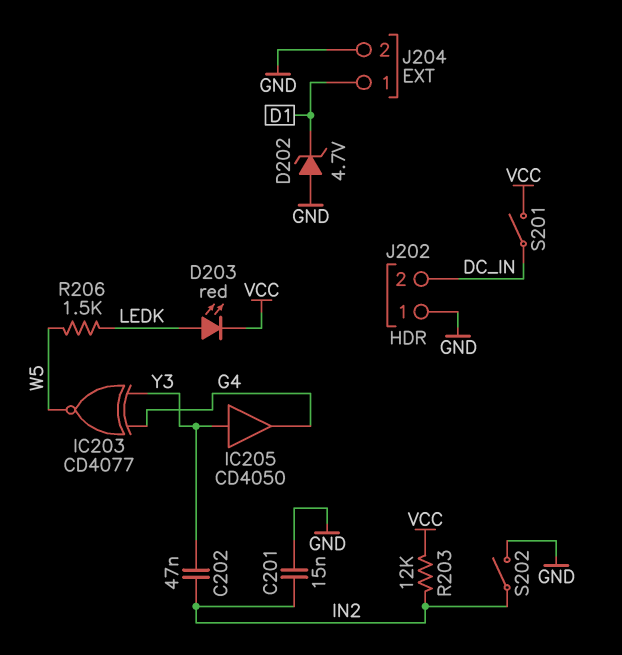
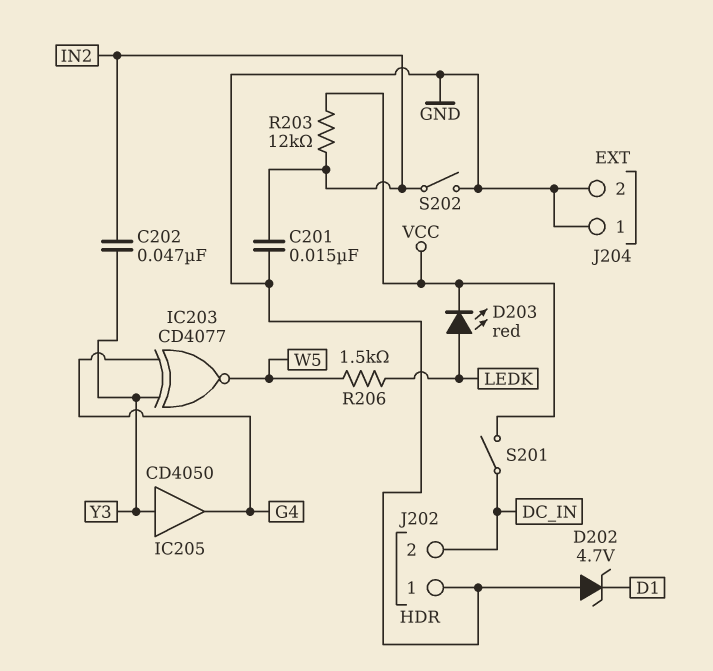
J204 pin 1: D1 -> GND

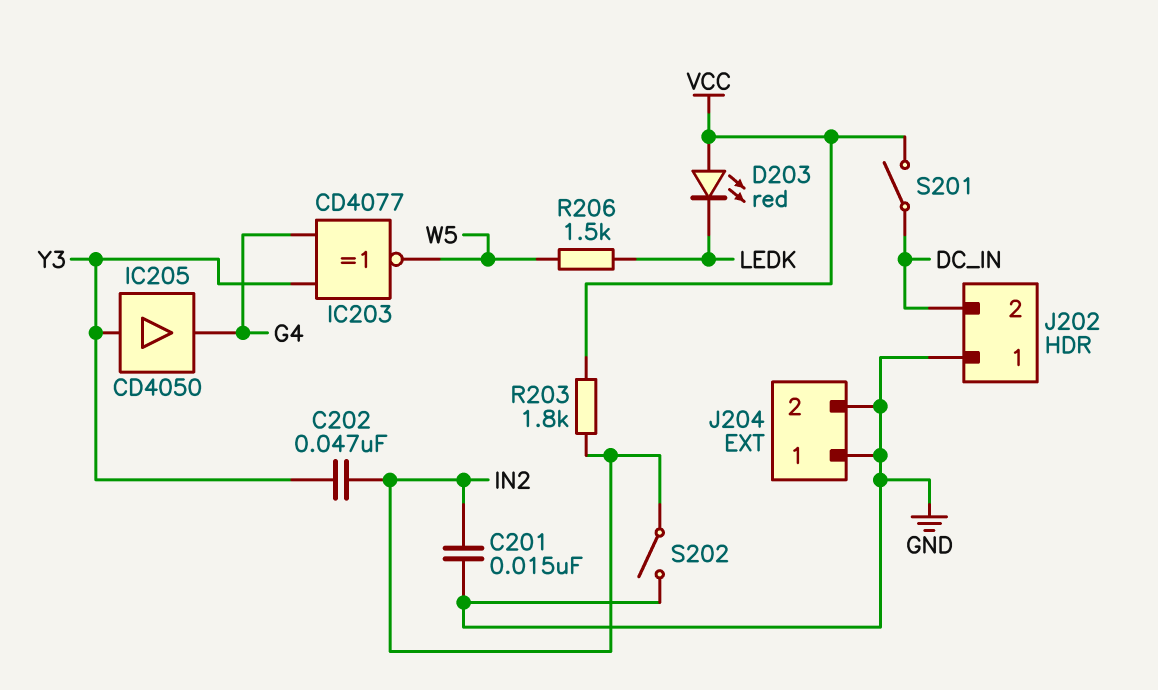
D202: zener 4.7V (A GND, K D1) -> none
D203: LED red (A LEDK, K VCC) -> LED red (A VCC, K LEDK)
R203: 12k (IN2, VCC) -> 1.8k (IN2, VCC)

